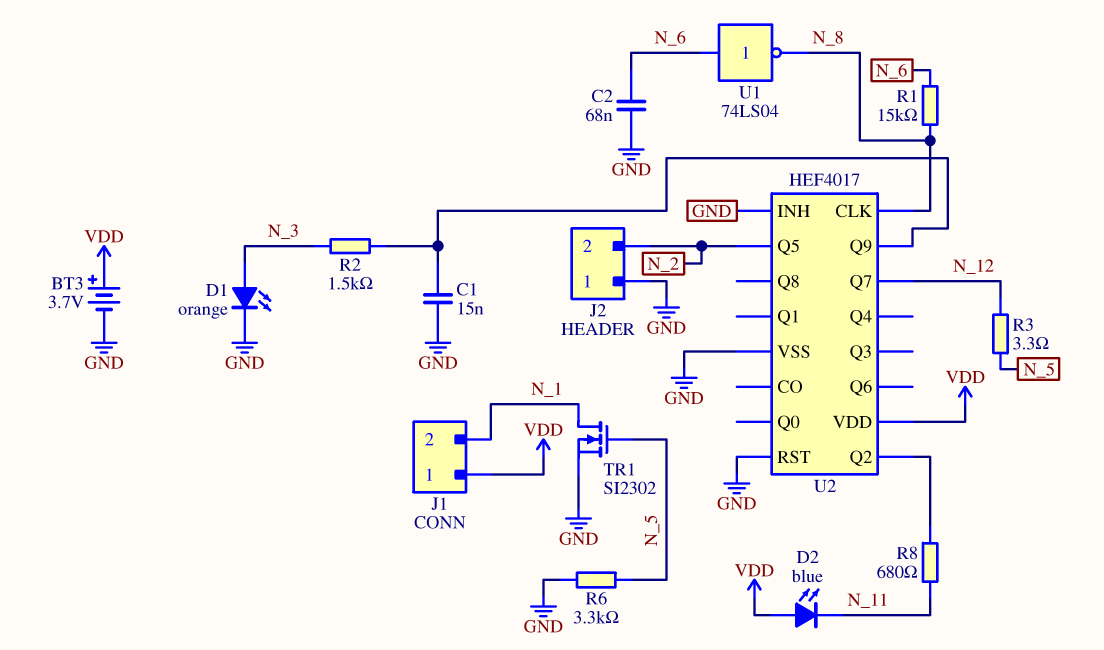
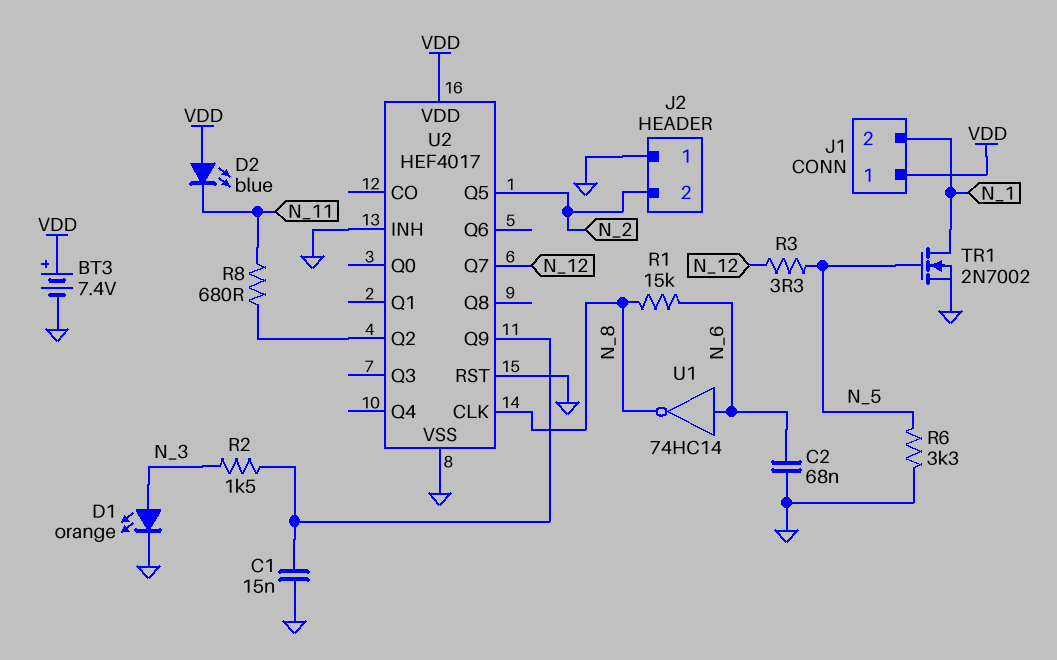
BT3: 3.7V (plus VDD, minus GND) -> 7.4V (plus VDD, minus GND)
TR1: NMOS SI2302 (G N_5, D N_1, S GND) -> NMOS 2N7002 (G N_5, D N_1, S GND)
U1: NOT 74LS04 (in N_6, out N_8) -> NOT 74HC14 (in N_6, out N_8)

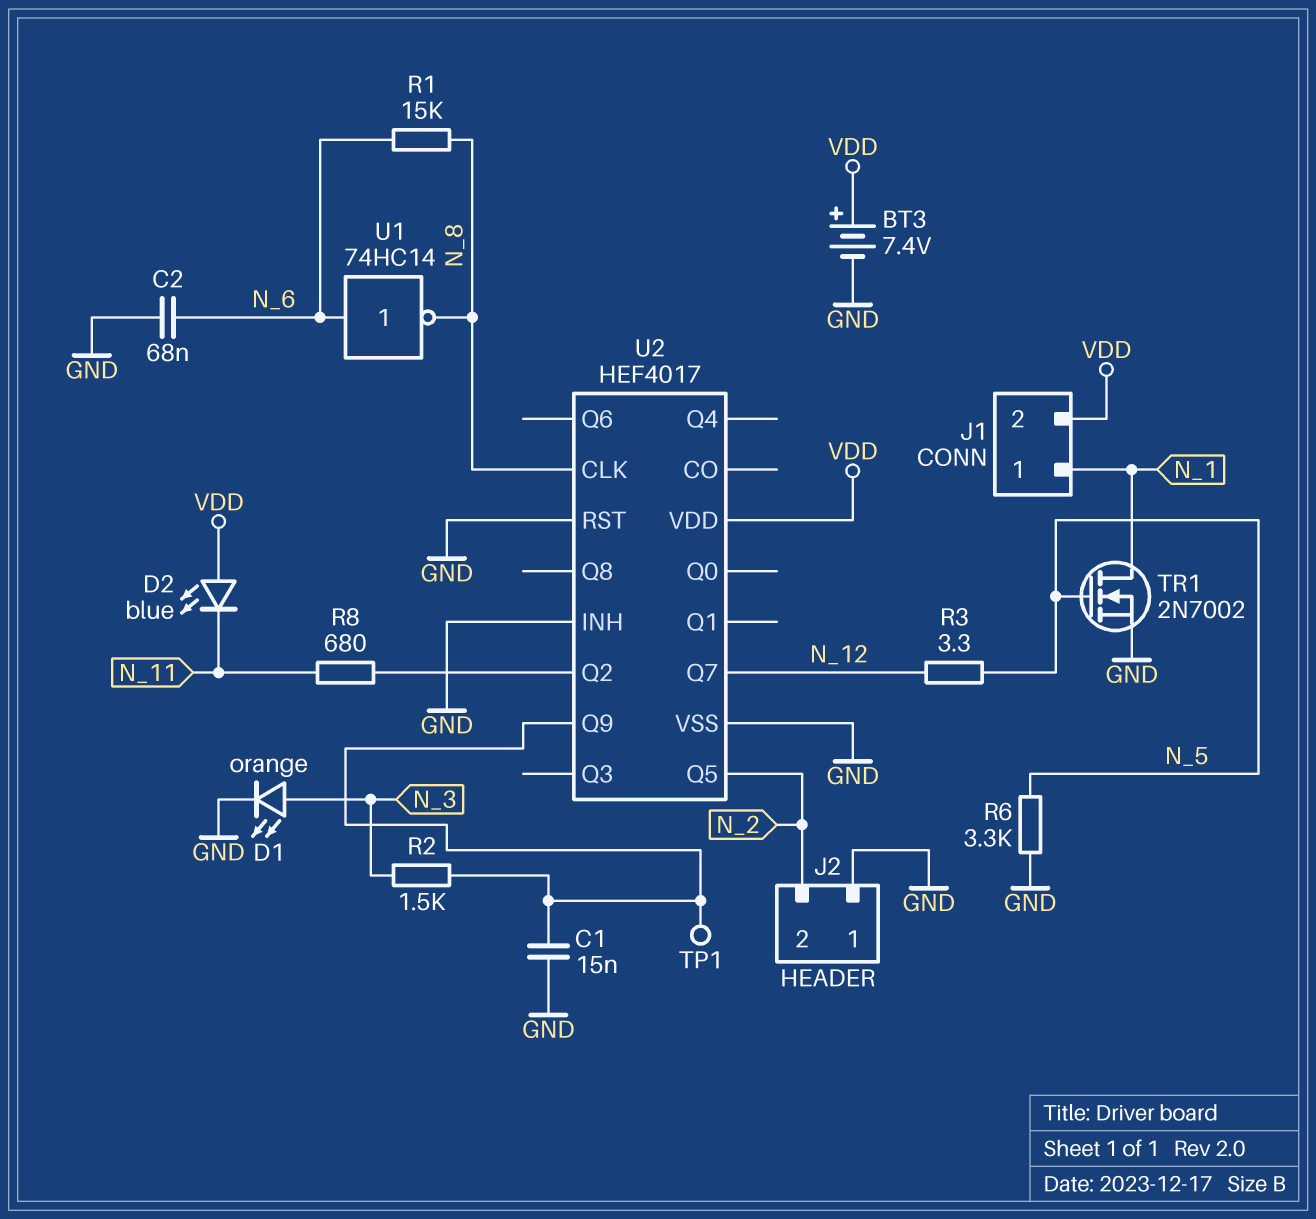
J1 pin 1: VDD -> N_1
J1 pin 2: N_1 -> VDD
TP1: none -> test point (U2/Q9)

